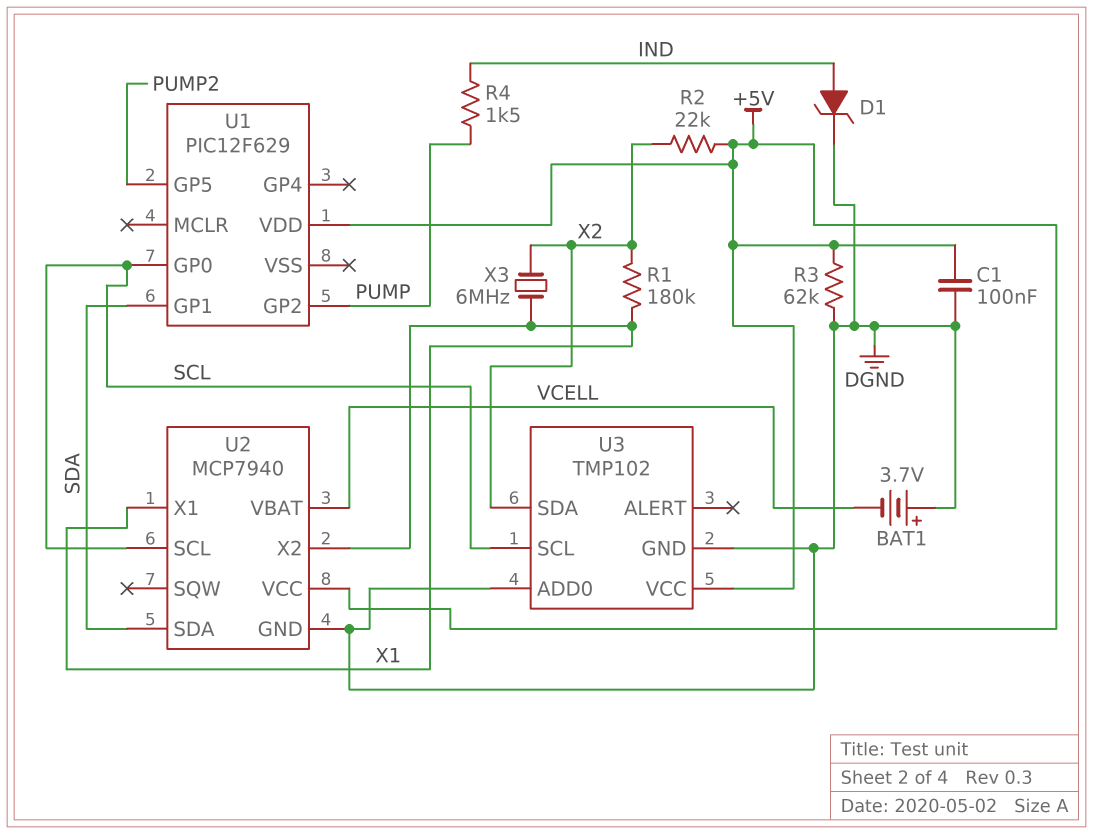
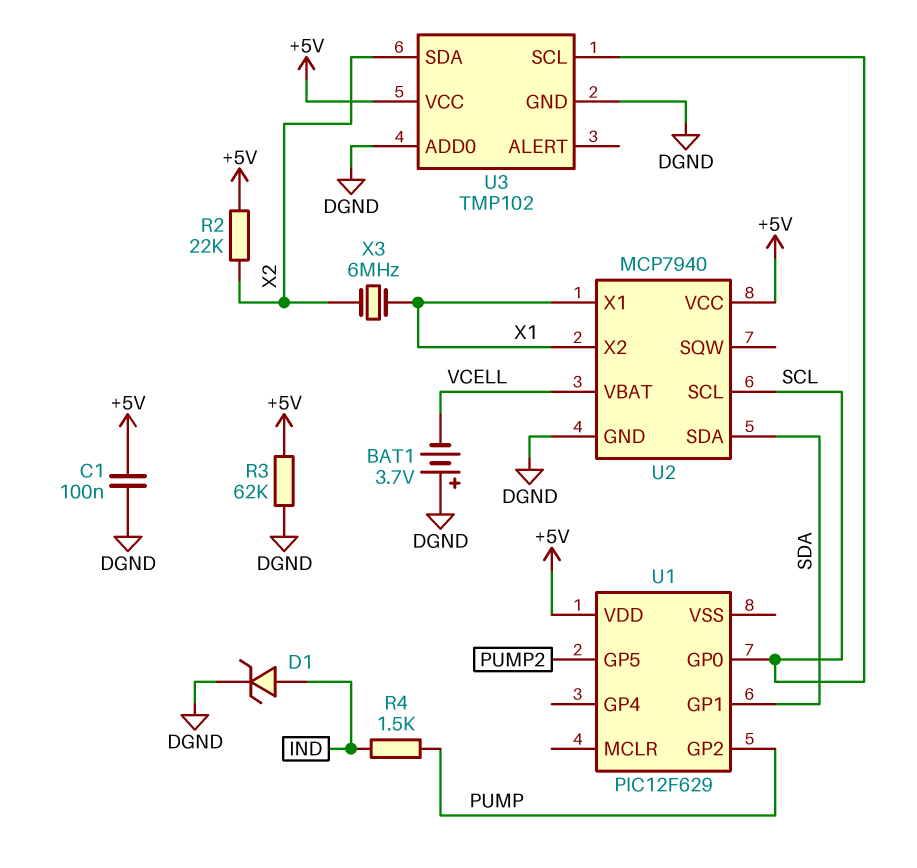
R1: 180k (X1, X2) -> none

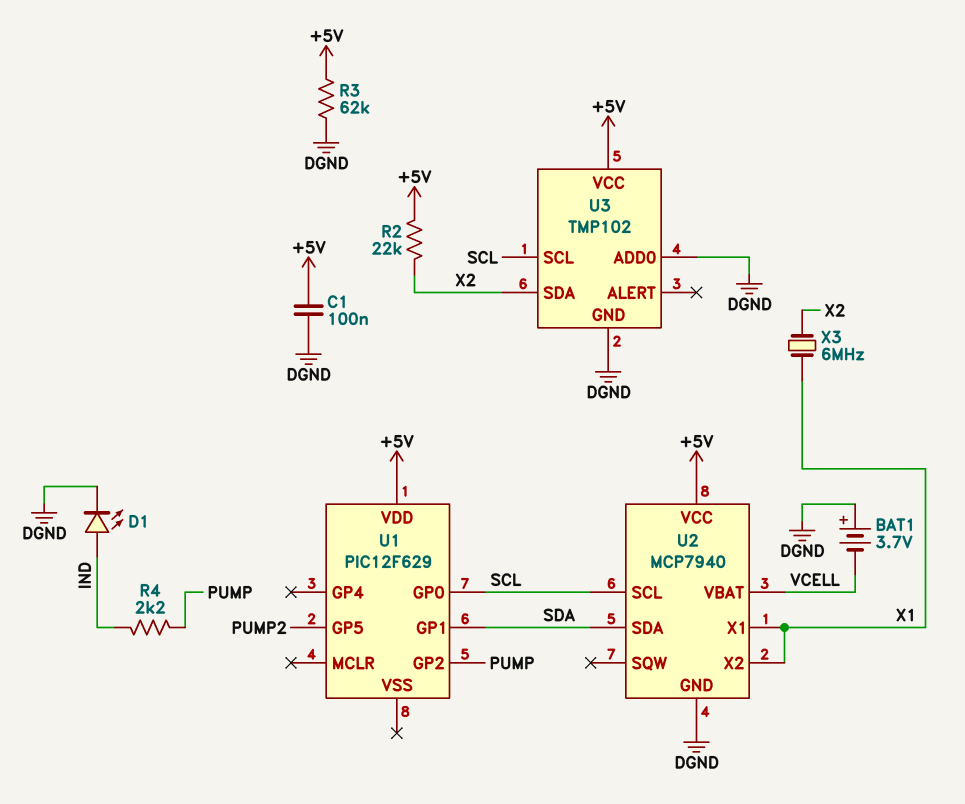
D1: zener (A IND, K DGND) -> LED (A IND, K DGND)
R4: 1.5k (IND, PUMP) -> 2.2k (IND, PUMP)

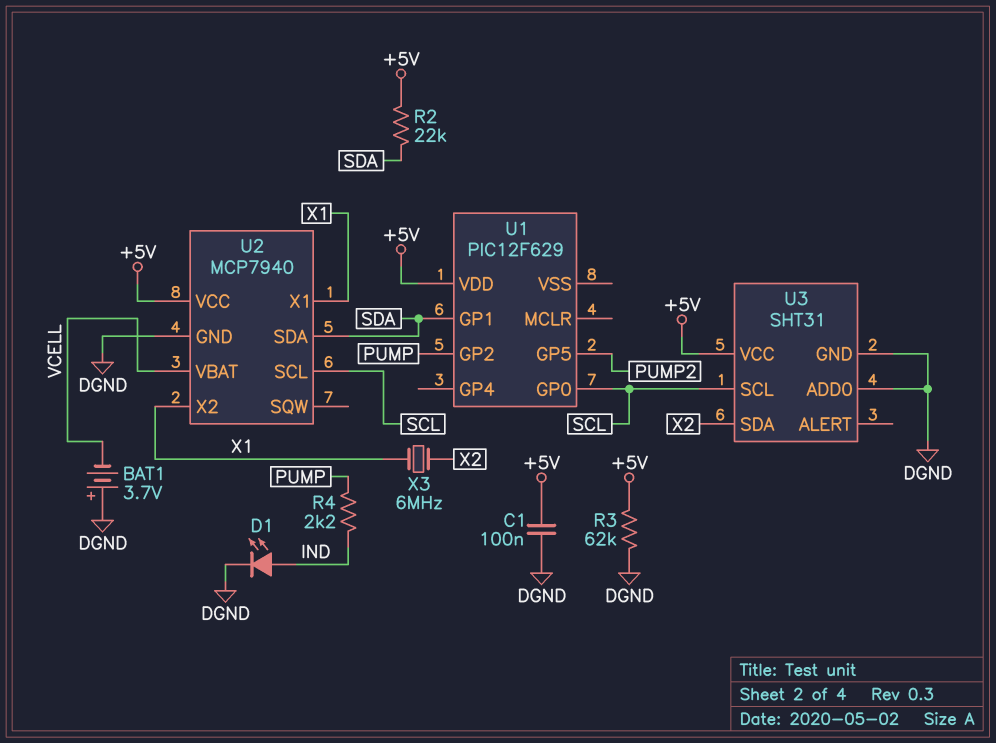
R2: 22k (+5V, X2) -> 22k (+5V, SDA)
U3: TMP102 -> SHT31

